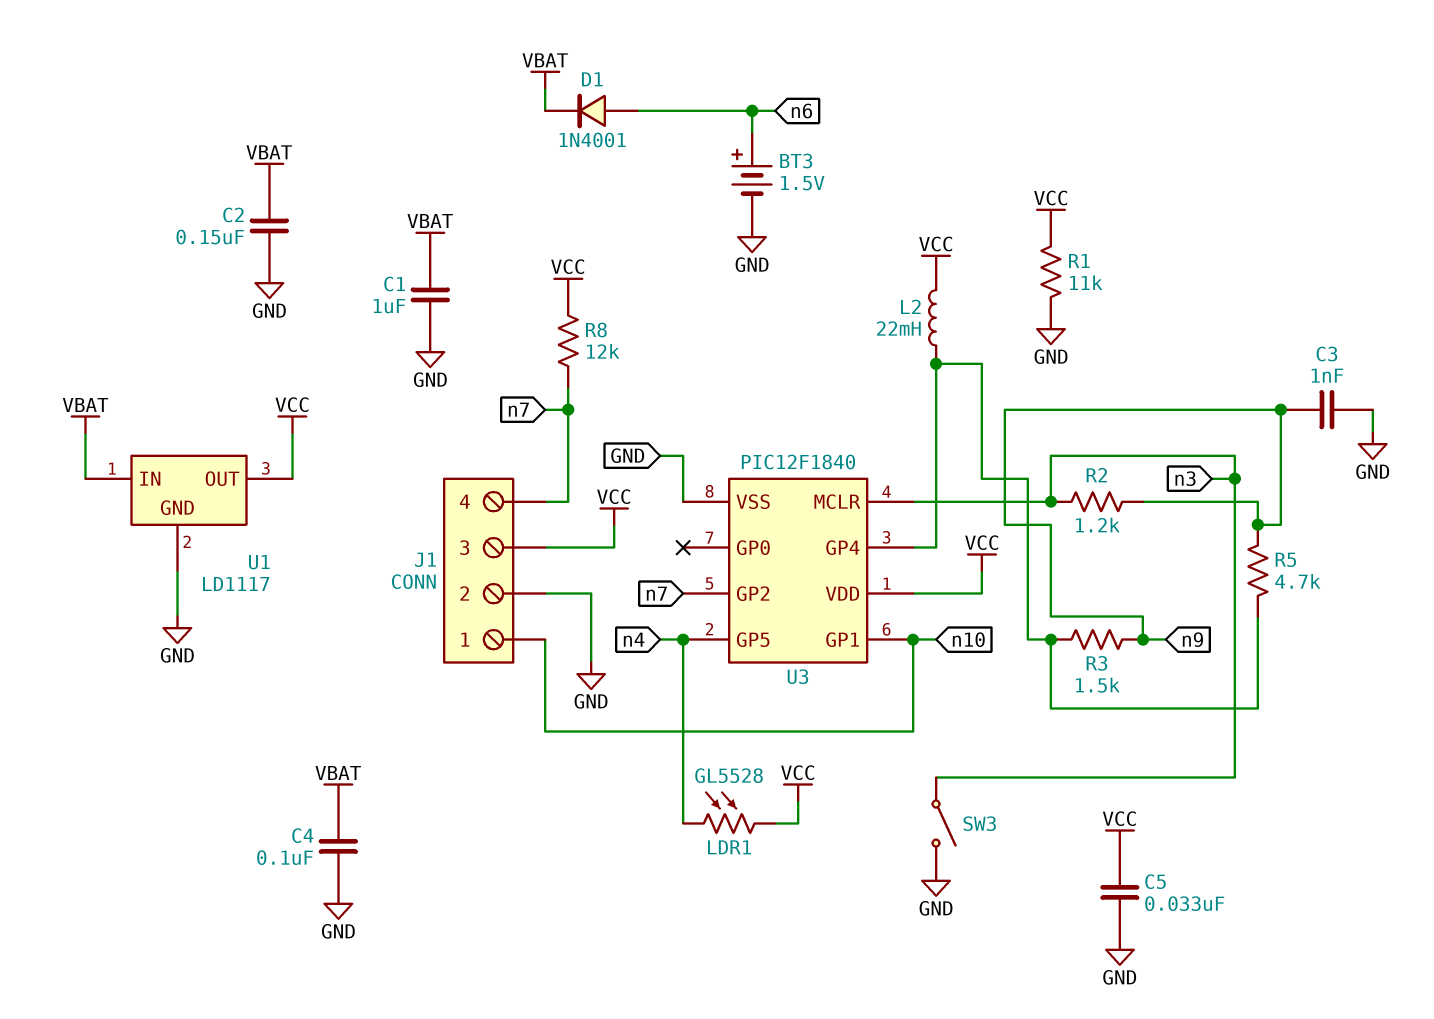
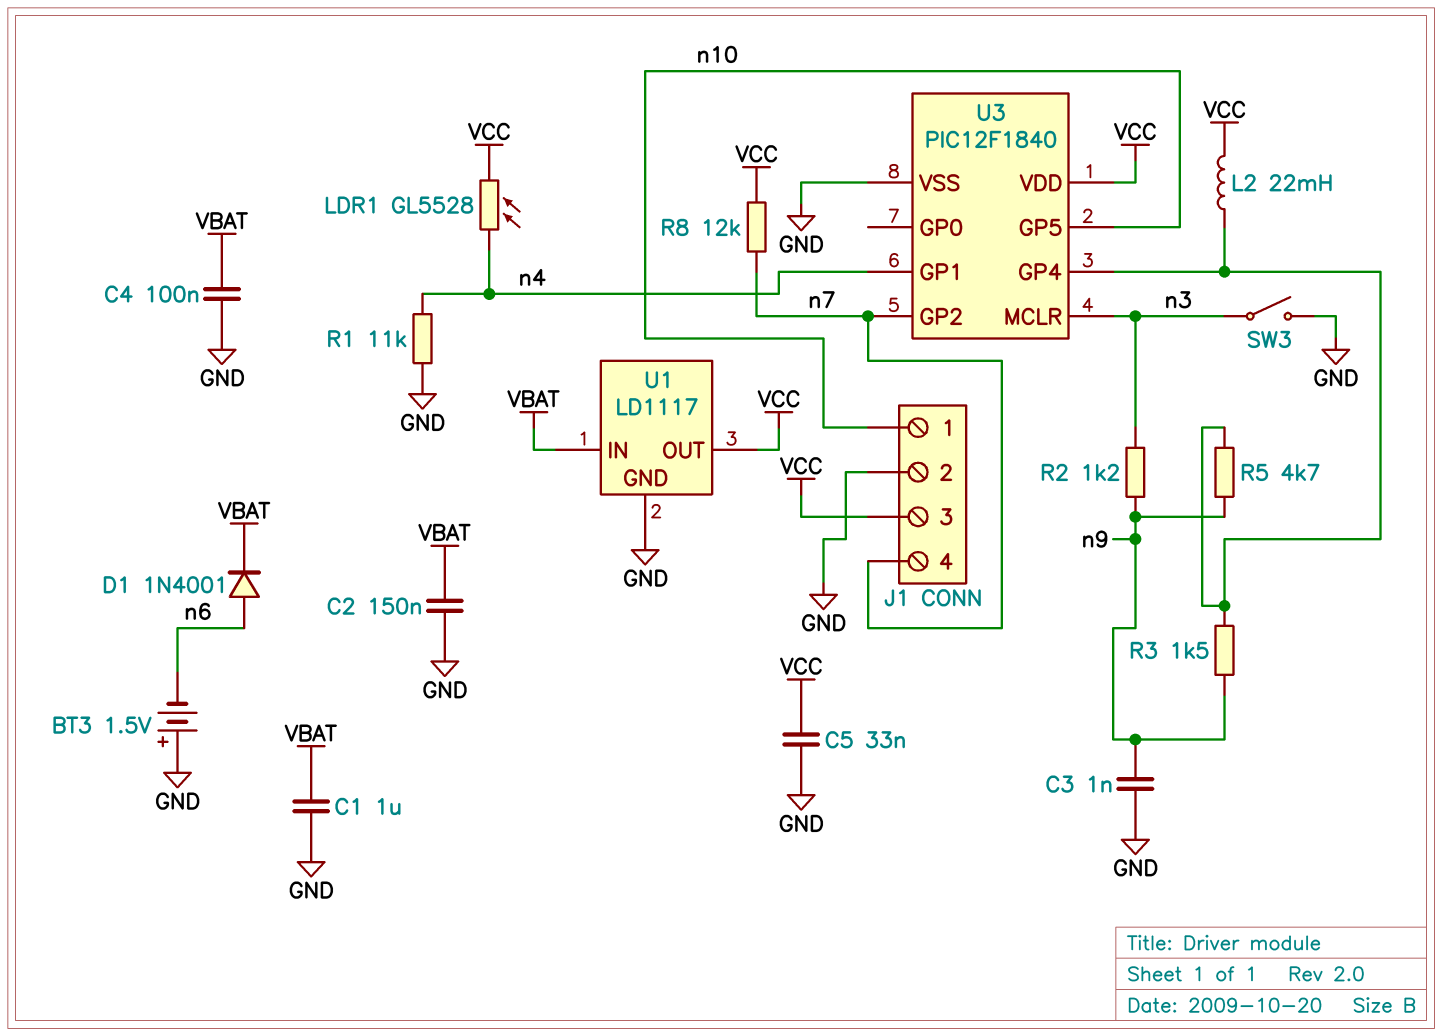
BT3: 1.5V (plus n6, minus GND) -> 1.5V (plus GND, minus n6)
R1: 11k (GND, VCC) -> 11k (GND, n4)
U3 pin GP1: n10 -> n4
U3 pin GP5: n4 -> n10

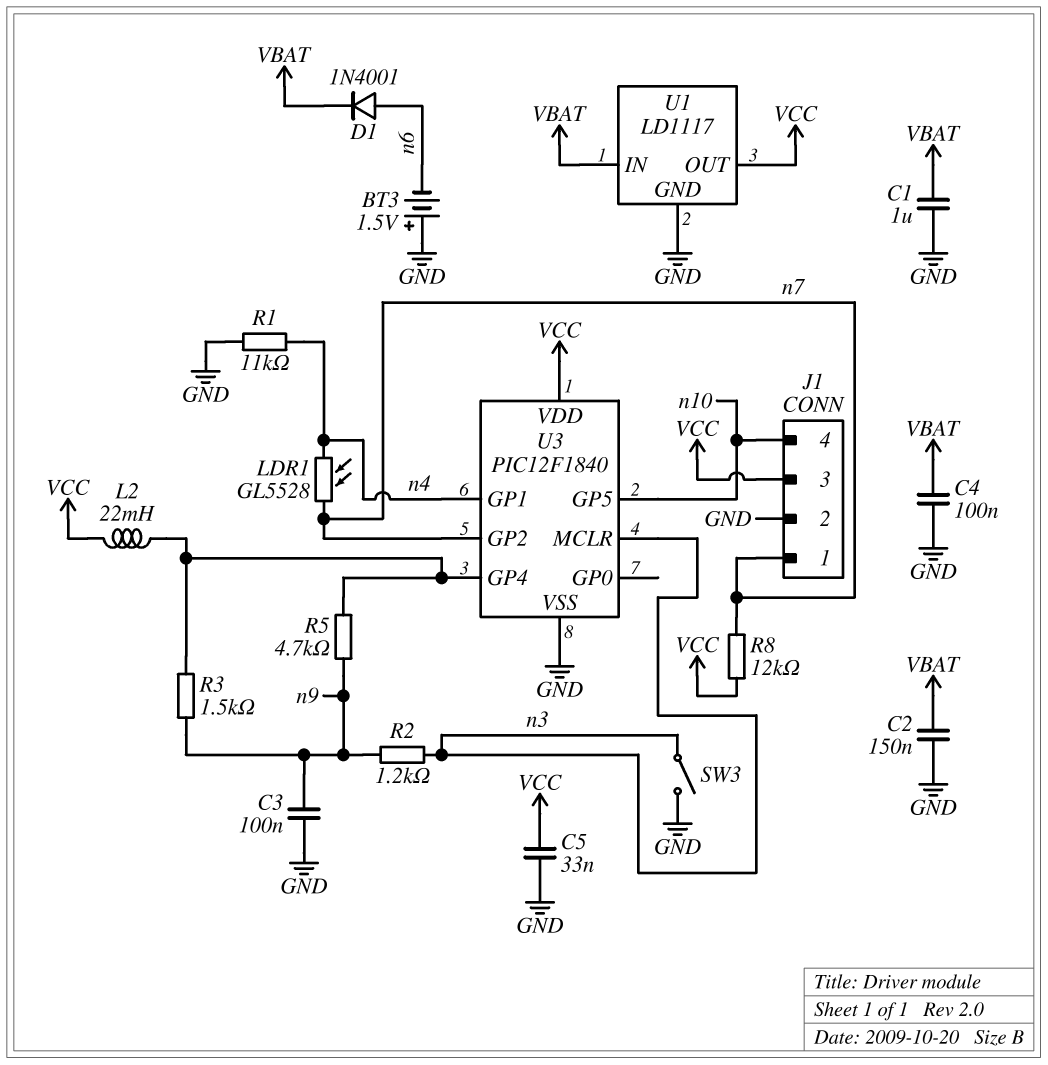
C3: 1nF (GND, n9) -> 100nF (GND, n9)
J1 pin 1: n10 -> n7
J1 pin 4: n7 -> n10
LDR1: GL5528 (VCC, n4) -> GL5528 (n4, n7)

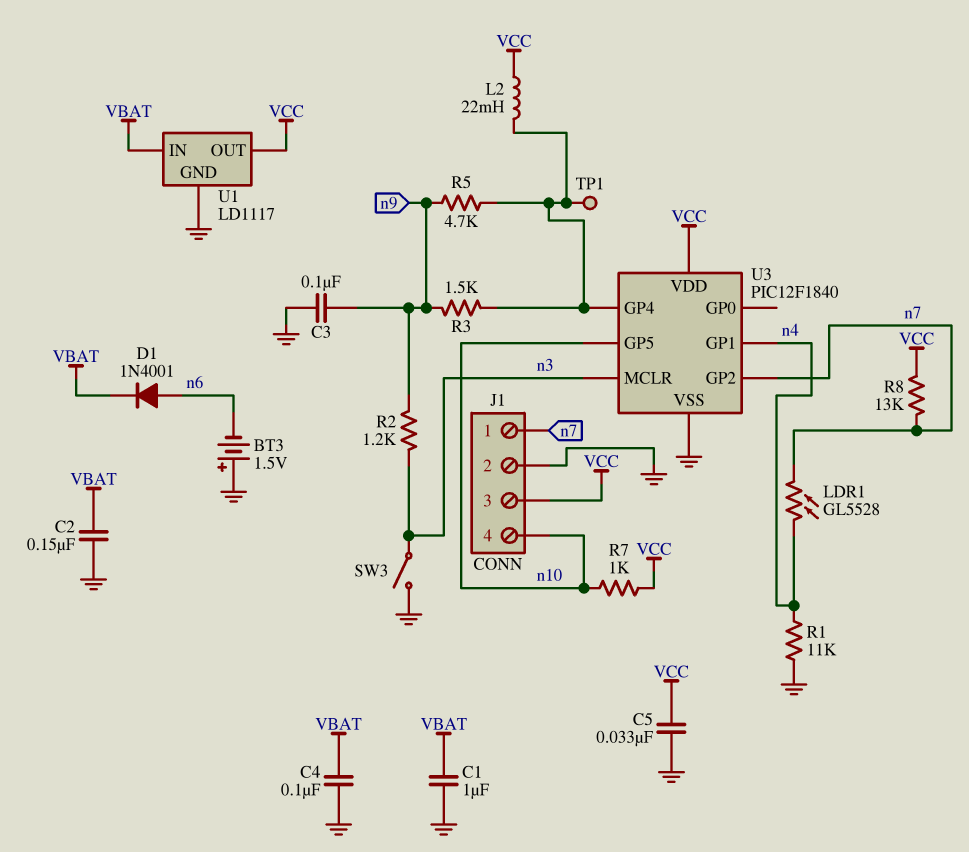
R7: none -> 1k (VCC, n10)
R8: 12k (VCC, n7) -> 13k (VCC, n7)
TP1: none -> test point (U3/GP4)

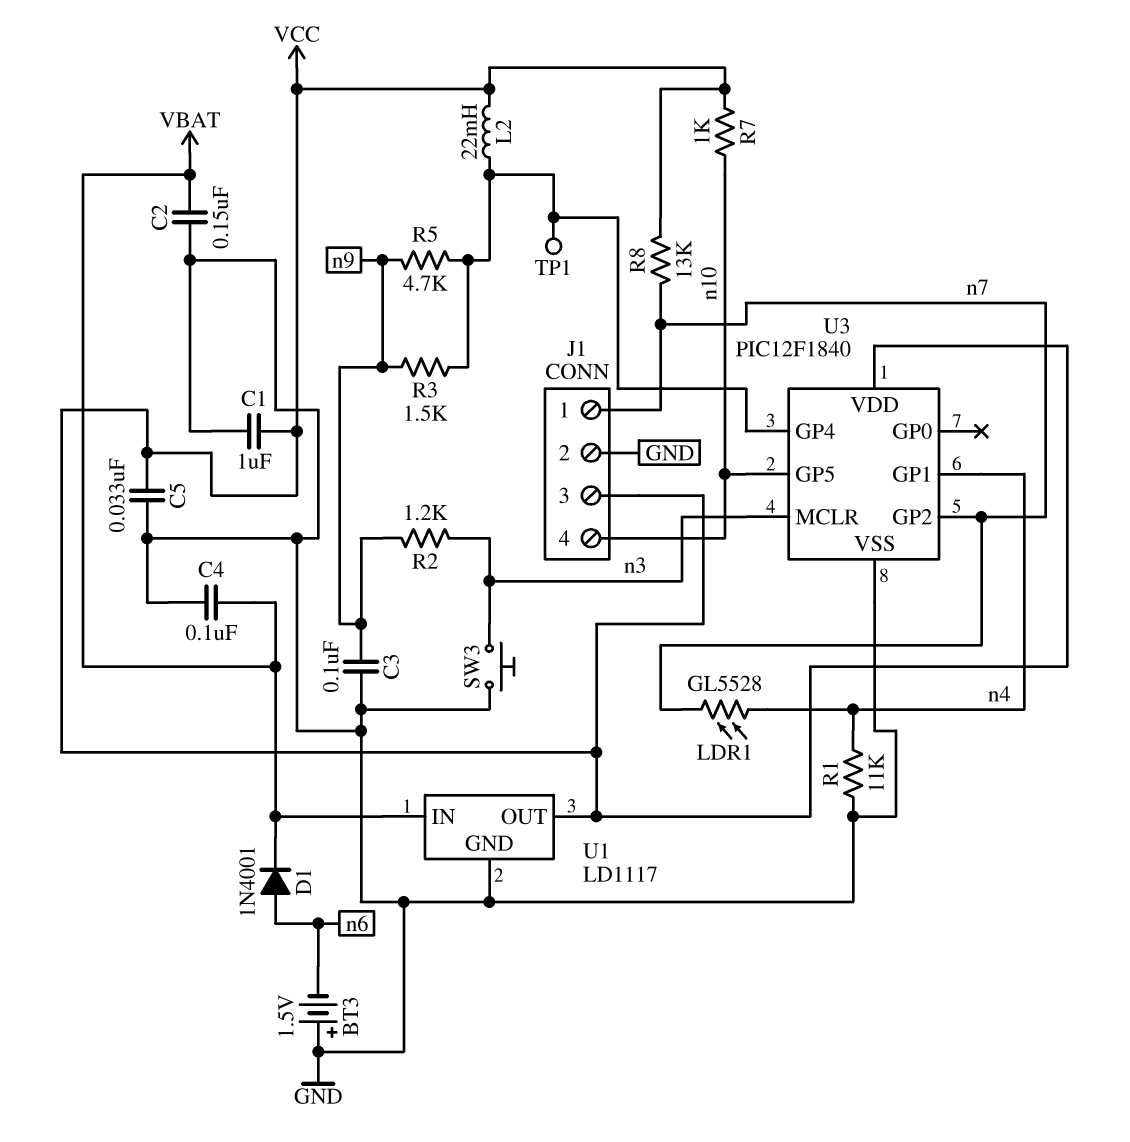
C1: 1uF (GND, VBAT) -> 1uF (GND, VCC)
SW3: switch (GND, n3) -> button (GND, n3)

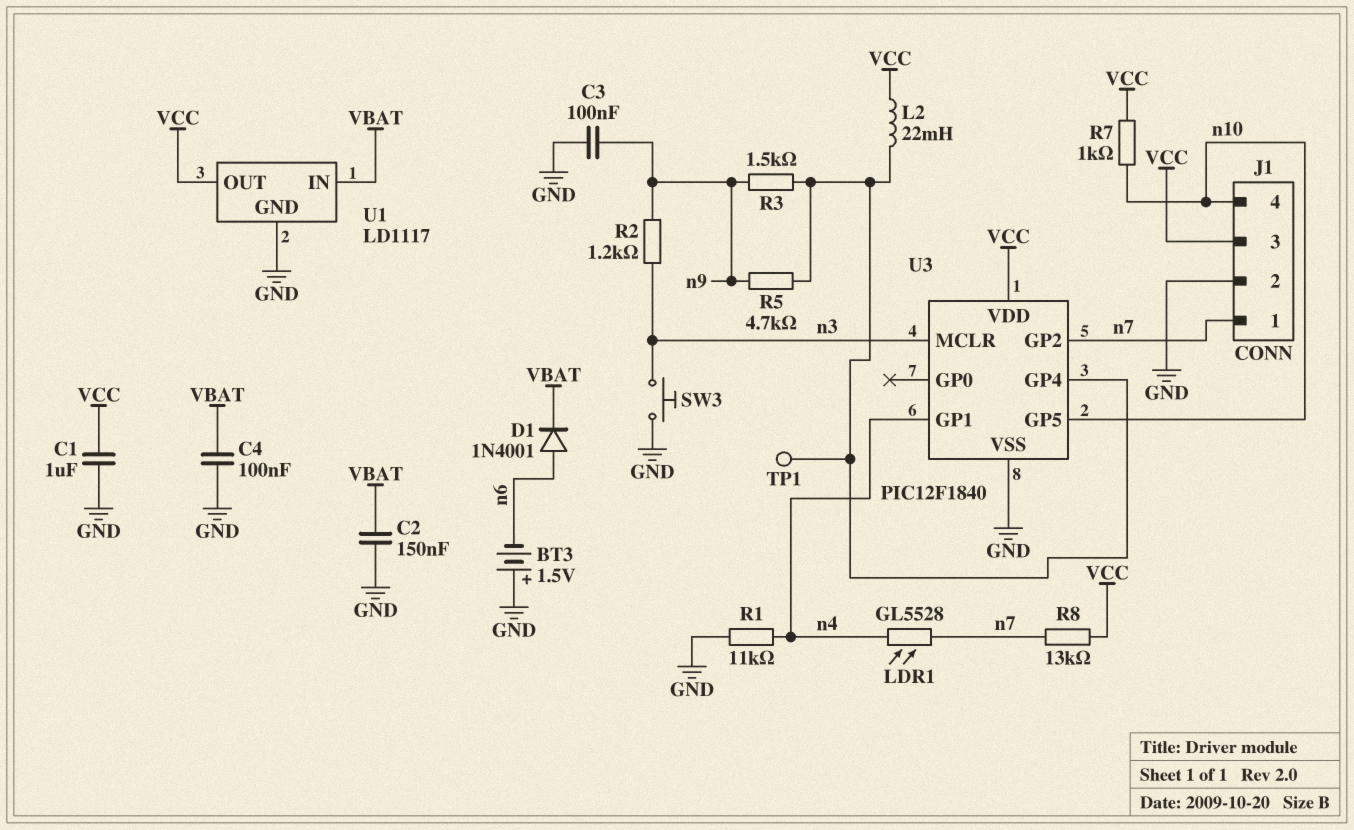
C5: 33nF (GND, VCC) -> none

